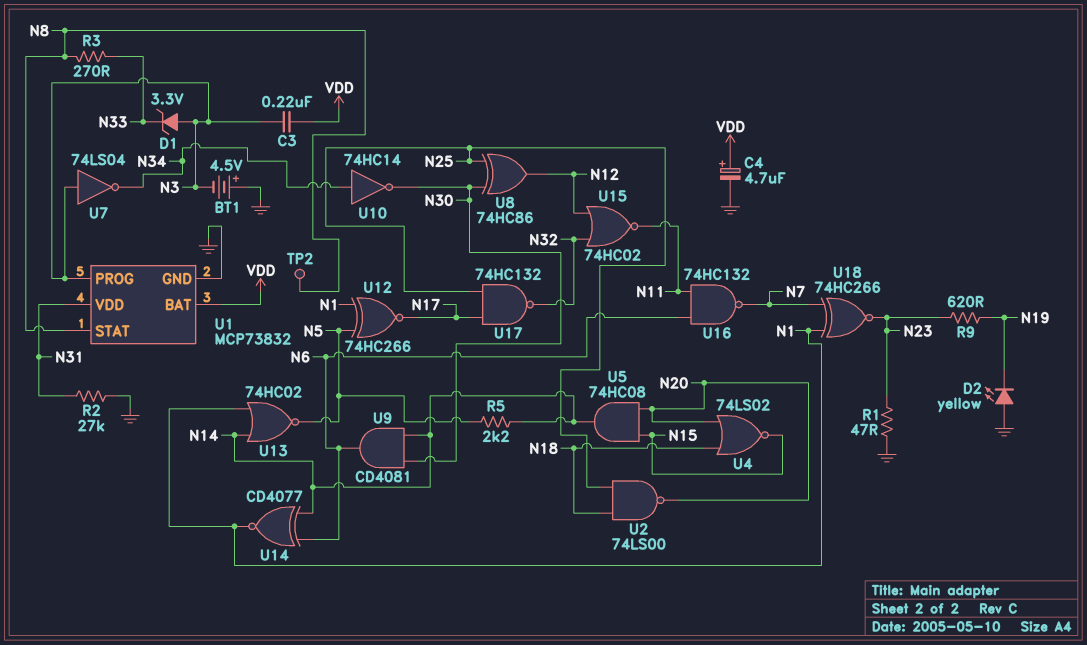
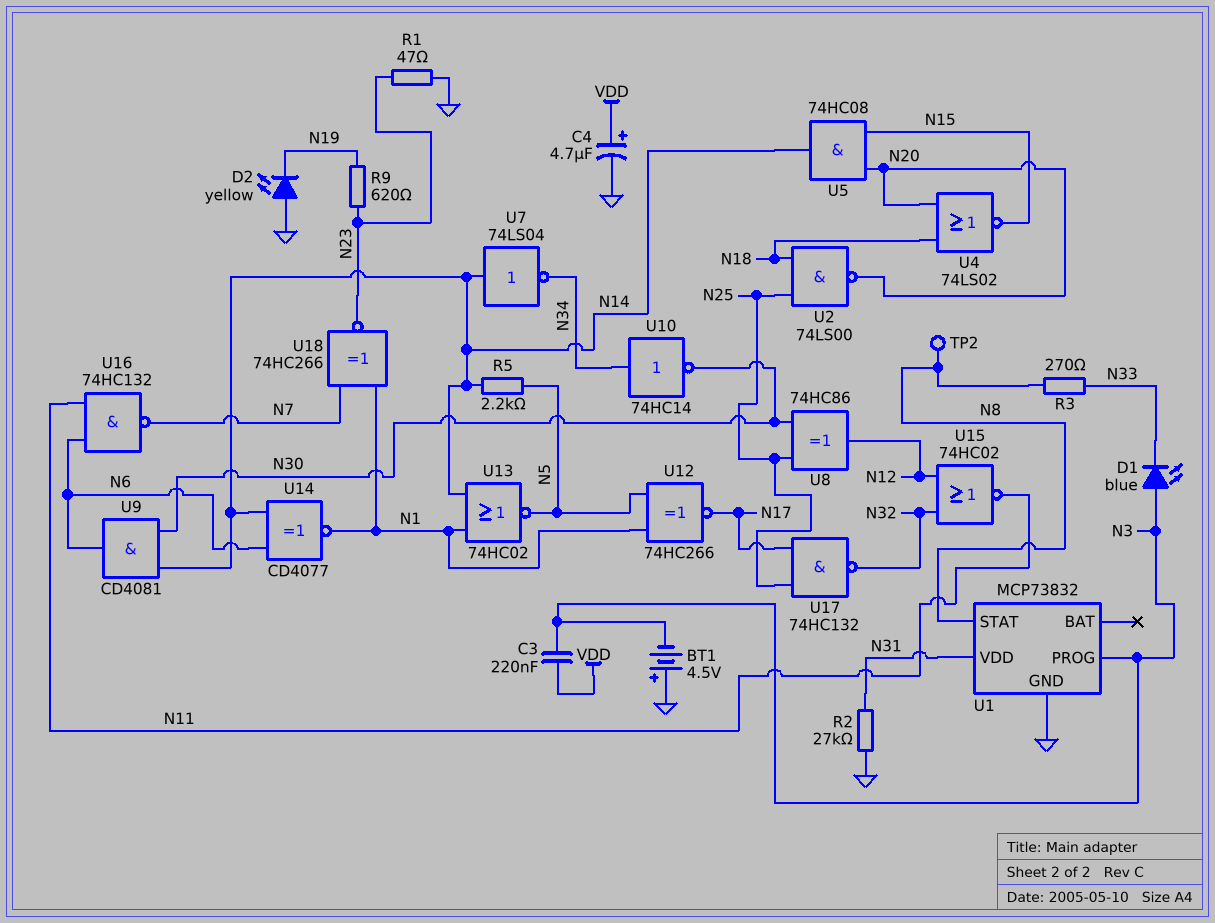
D1: zener 3.3V (A N3, K N33) -> LED blue (A N3, K N33)
U1 pin BAT: VDD -> none
U7: NOT 74LS04 (in N3, out N34) -> NOT 74LS04 (in N14, out N34)

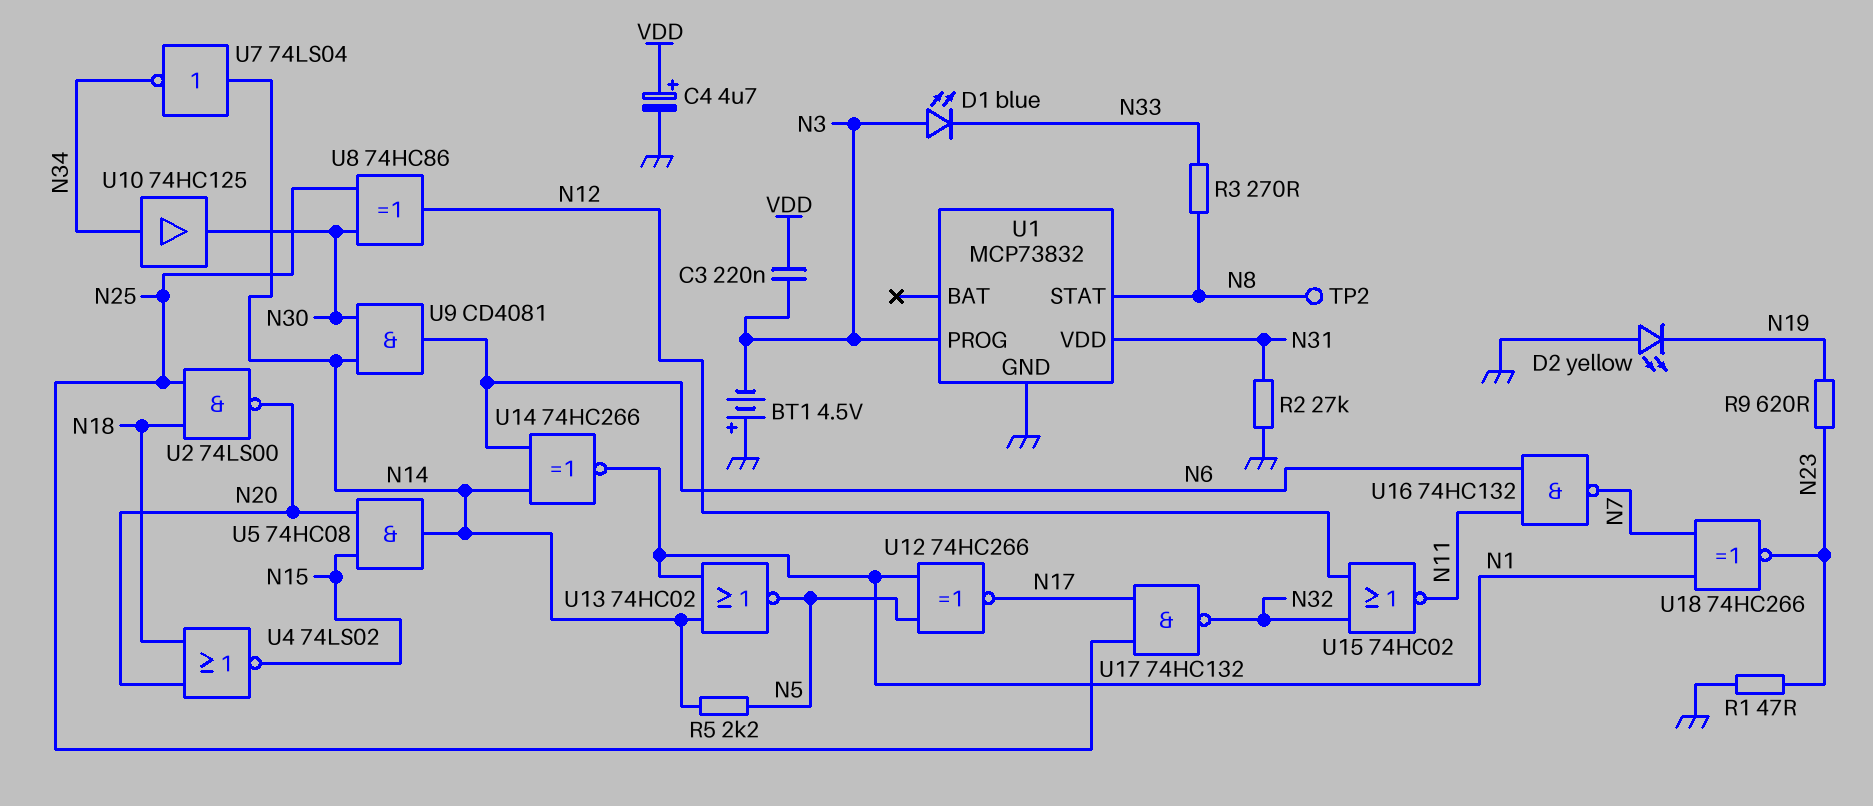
U10: NOT 74HC14 (in N34, out N30) -> buffer 74HC125 (in N34, out N30)
U14: XNOR CD4077 (in N6, in N14, out N1) -> XNOR 74HC266 (in N6, in N14, out N1)

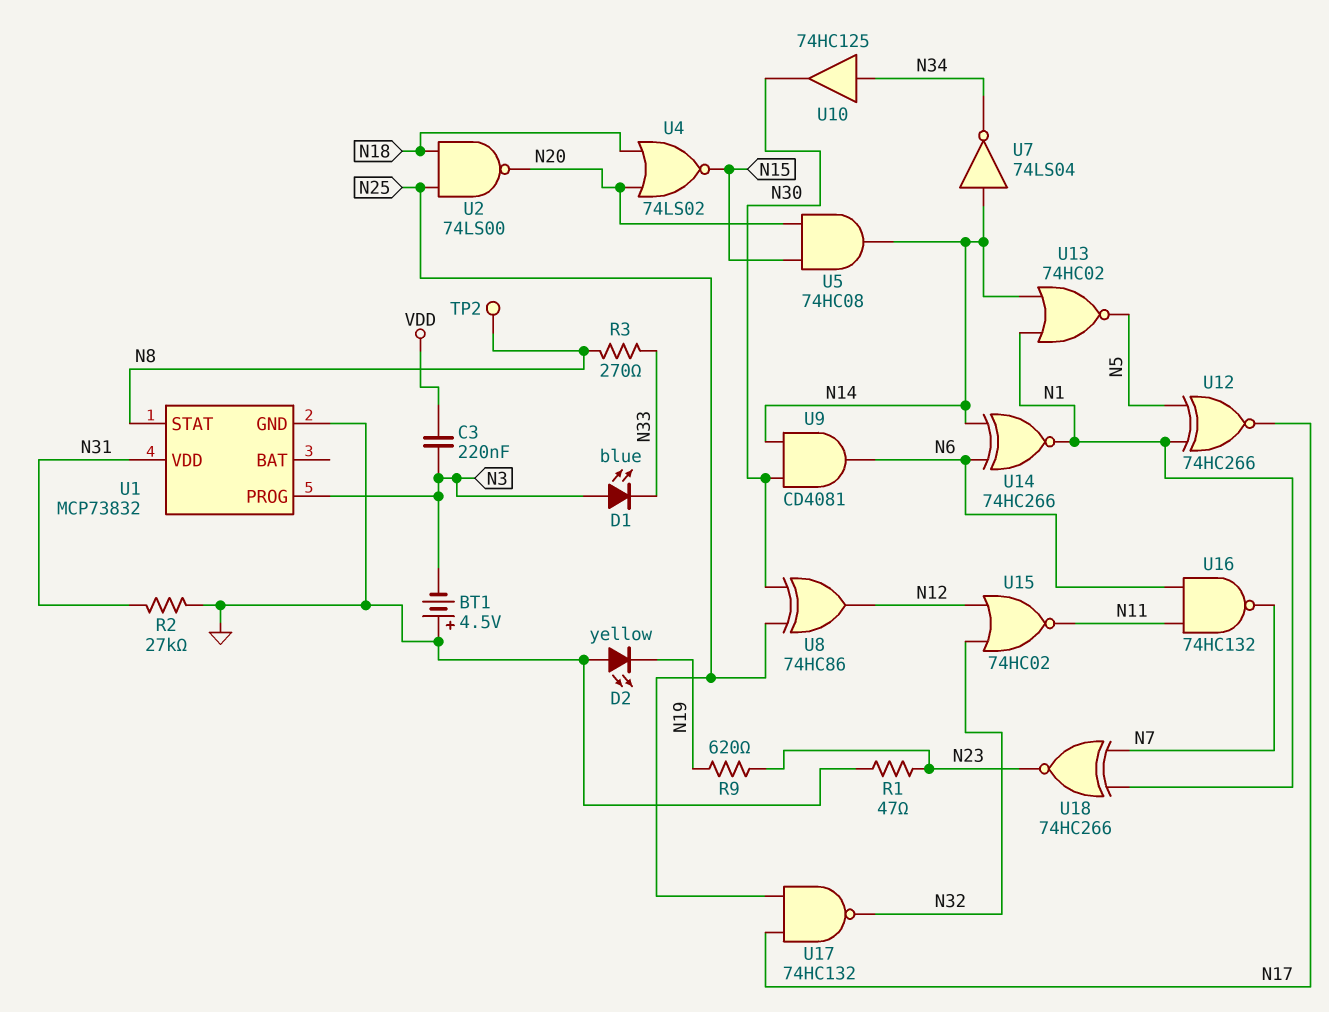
C4: 4.7uF (plus VDD, minus GND) -> none
R5: 2.2k (N5, N14) -> none

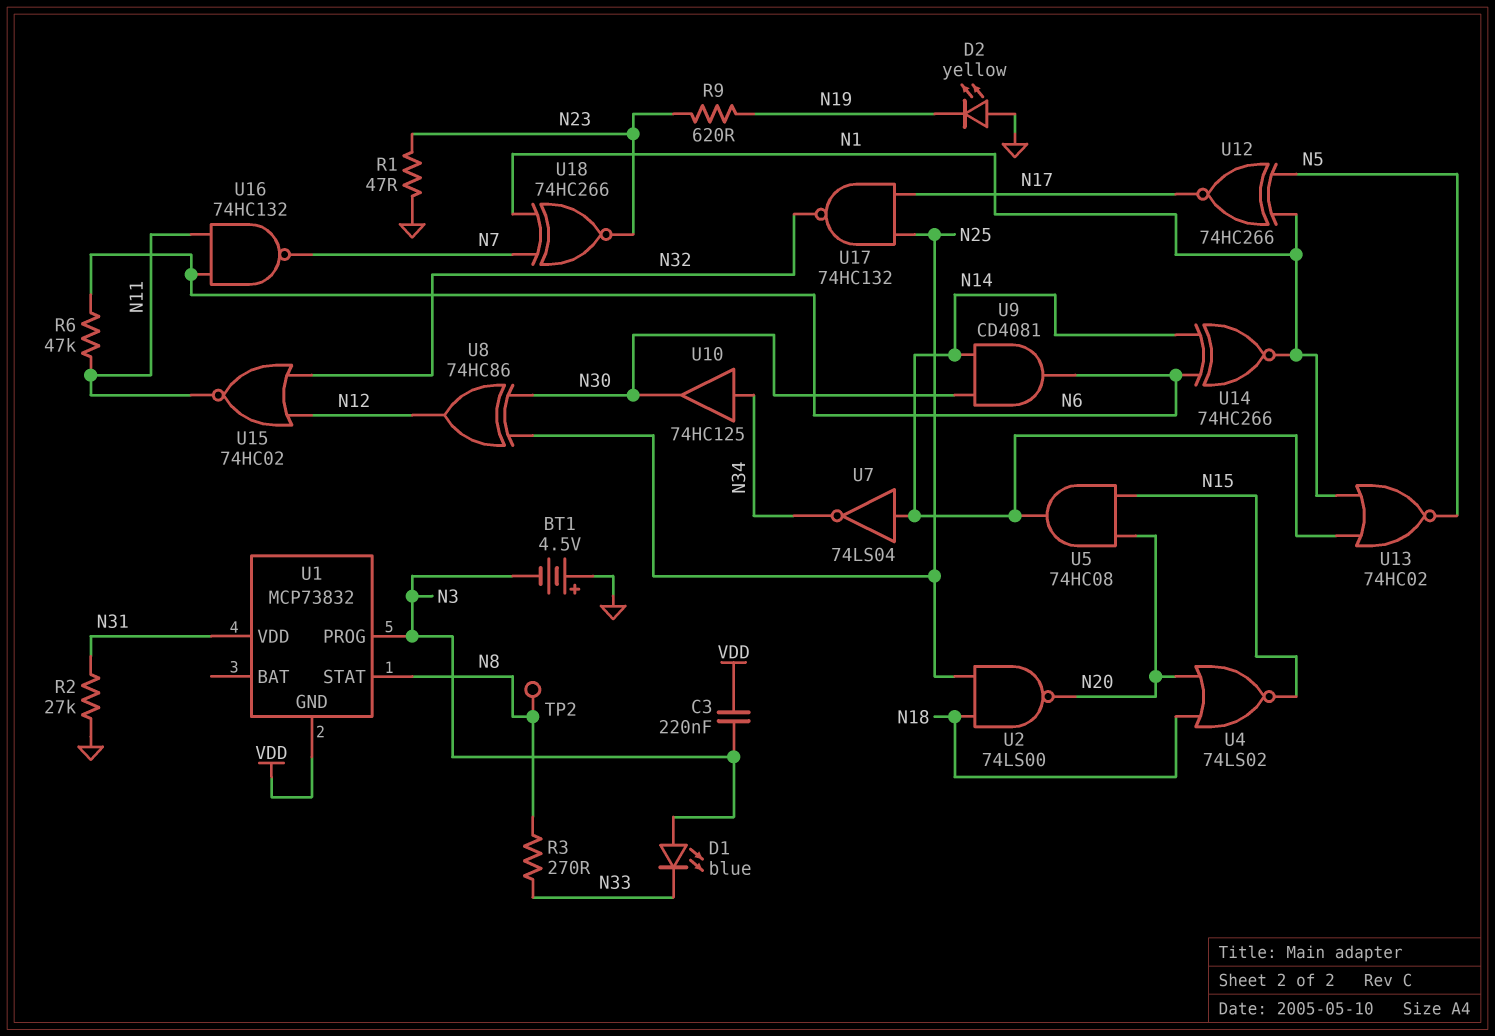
R6: none -> 47k (N6, N11)
U1 pin GND: GND -> VDD

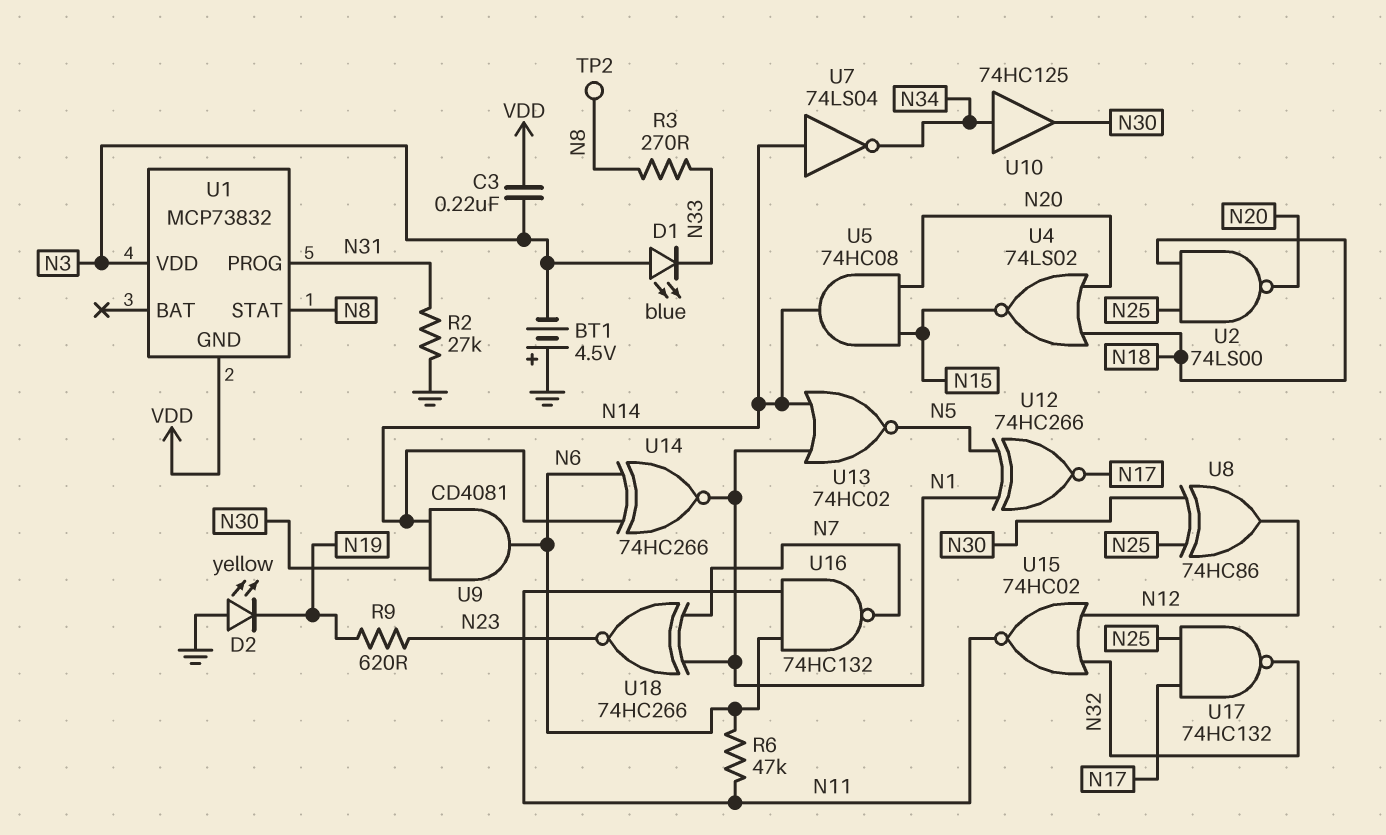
R1: 47 (GND, N23) -> none
U1 pin PROG: N3 -> N31
U1 pin VDD: N31 -> N3

